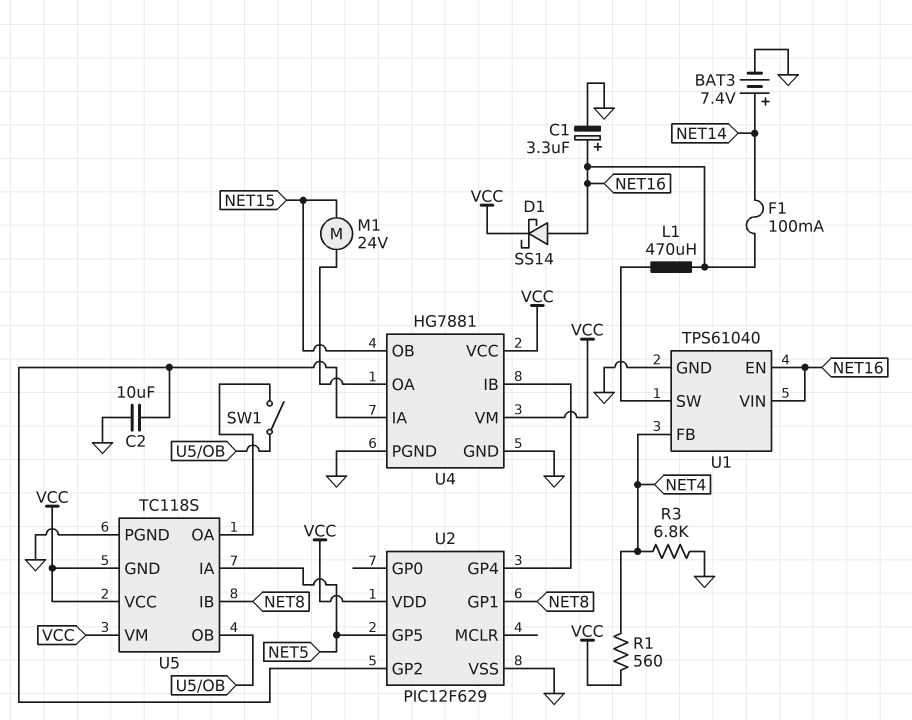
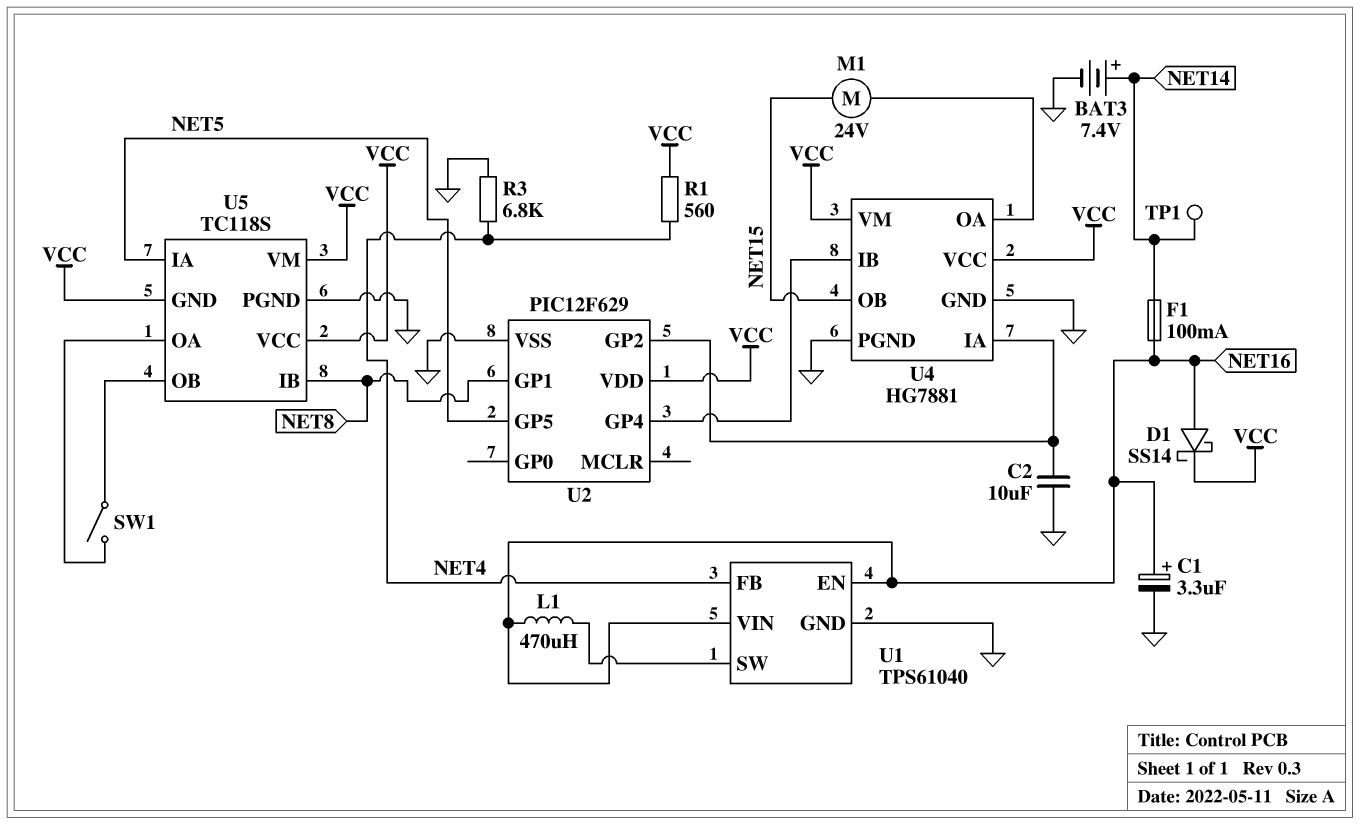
TP1: none -> test point (NET14)

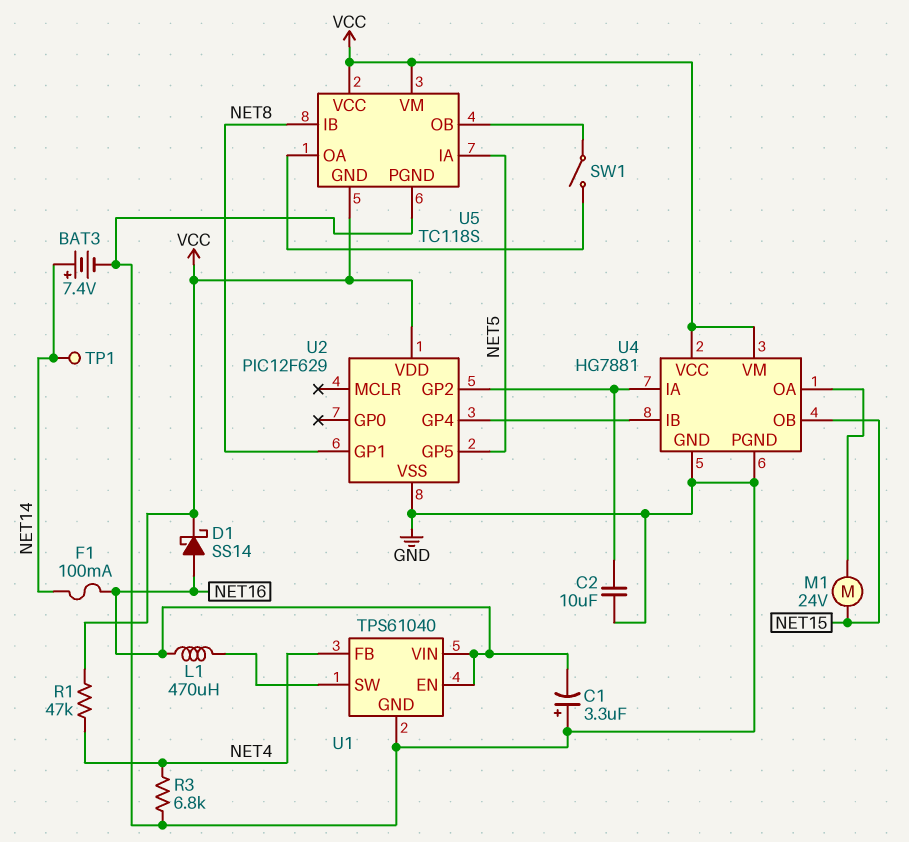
C1: 3.3uF (plus NET16, minus GND) -> 3.3uF (plus GND, minus NET16)
R1: 560 (NET4, VCC) -> 47k (NET4, VCC)

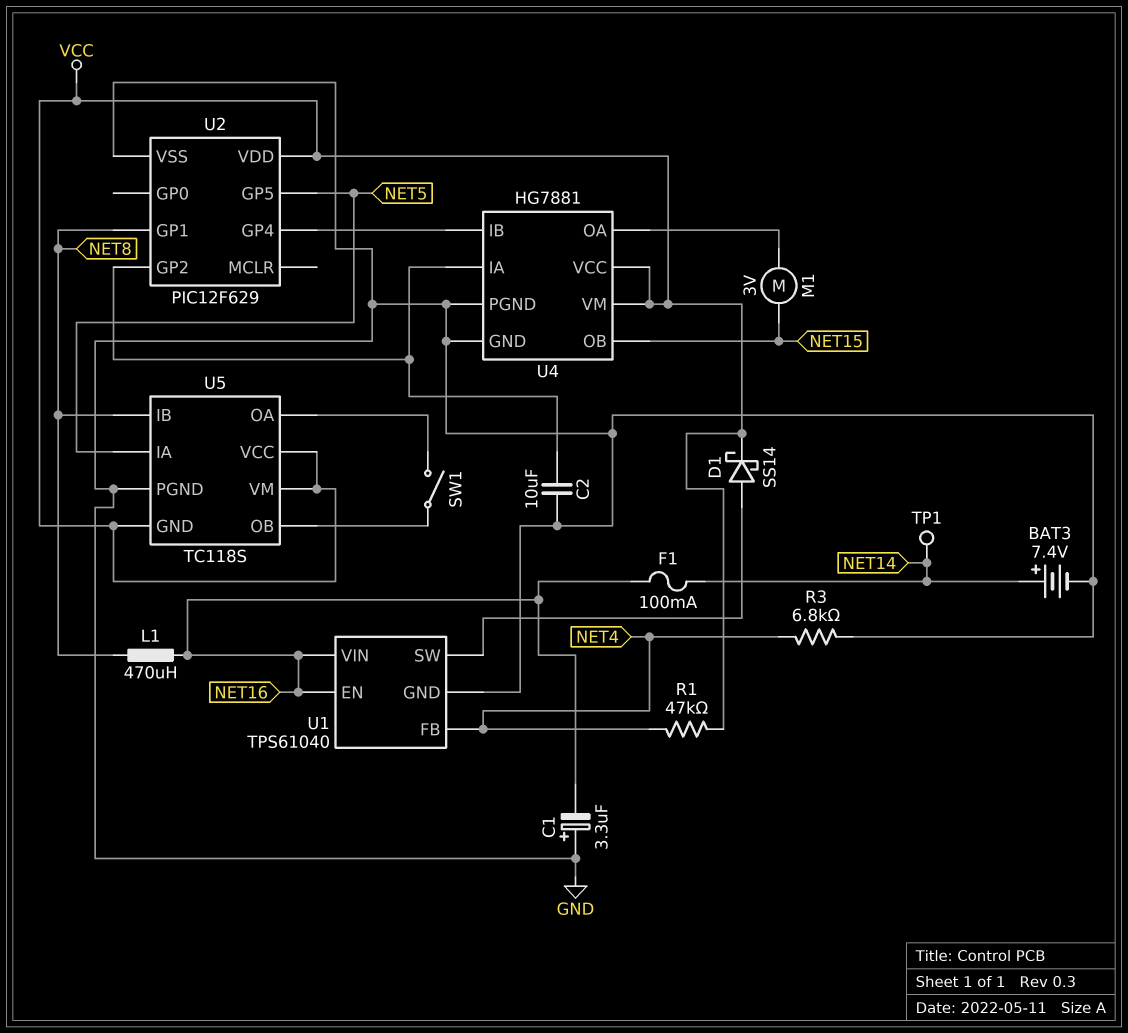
D1: schottky SS14 (A NET16, K VCC) -> schottky SS14 (A U1/SW, K VCC)
L1: 470uH (NET16, U1/SW) -> 470uH (NET8, NET16)
M1: motor 24V (NET15, U4/OA) -> motor 3V (NET15, U4/OA)

